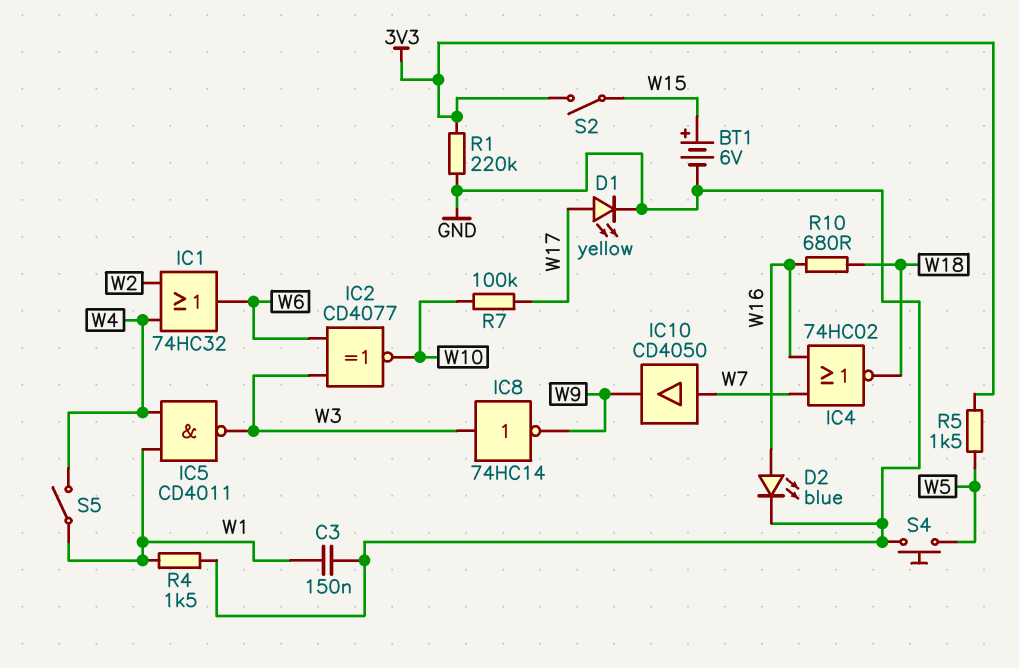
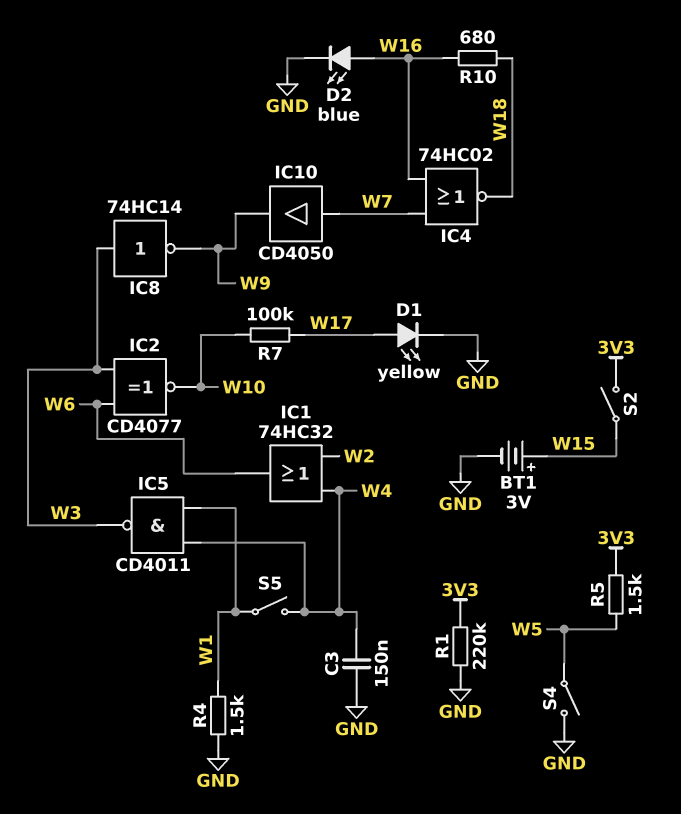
BT1: 6V (plus W15, minus GND) -> 3V (plus W15, minus GND)
C3: 150nF (GND, W1) -> 150nF (GND, W4)
S4: button (GND, W5) -> switch (GND, W5)

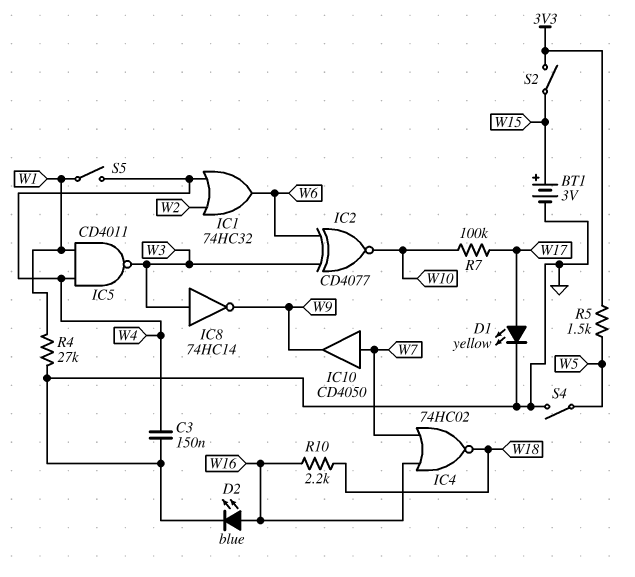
R1: 220k (3V3, GND) -> none
R4: 1.5k (GND, W1) -> 27k (GND, W1)
R10: 680 (W16, W18) -> 2.2k (W16, W18)

